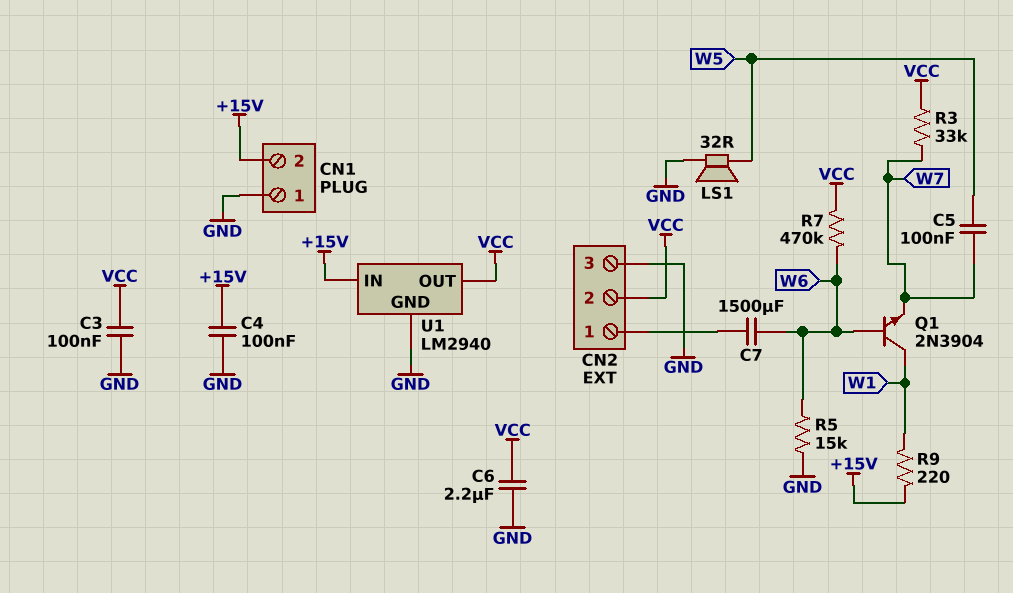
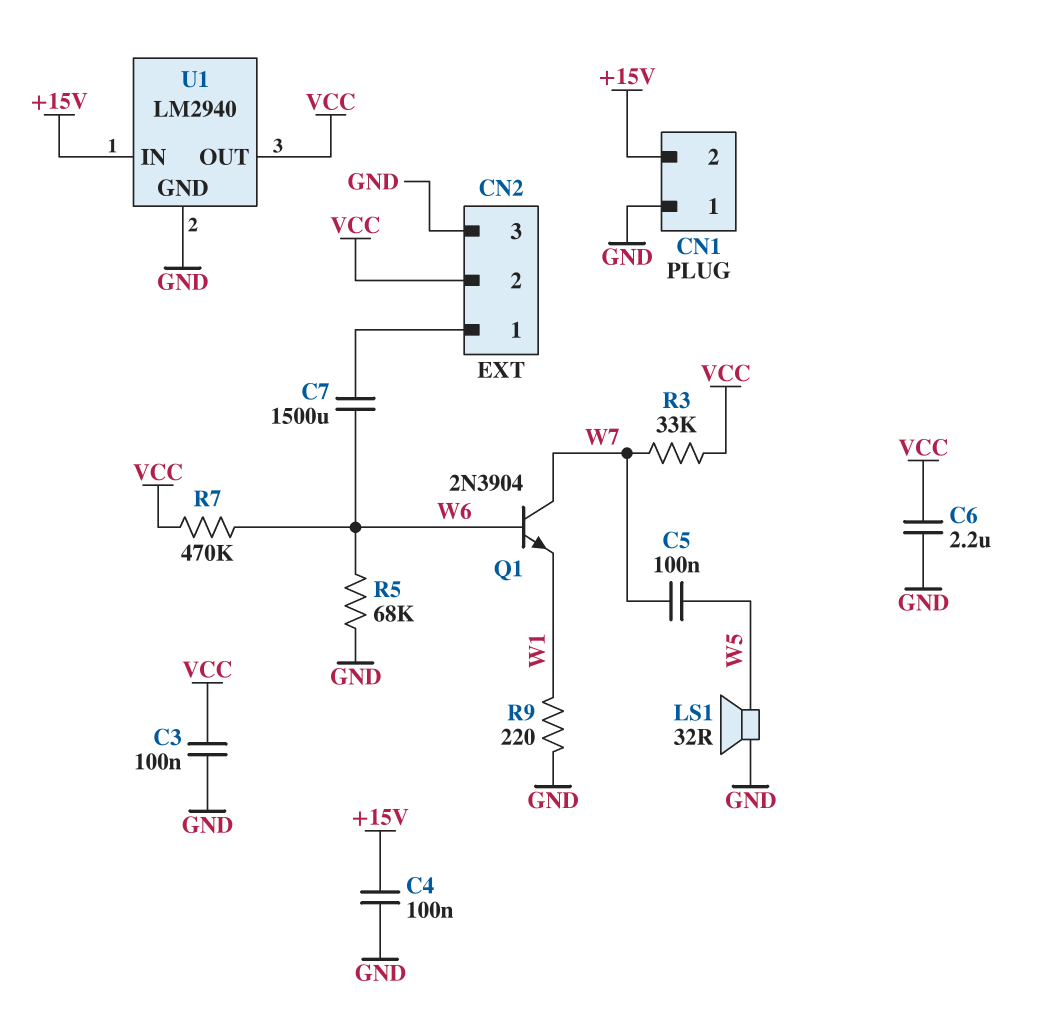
Q1: NPN 2N3904 (B W6, C W1, E W7) -> NPN 2N3904 (B W6, C W7, E W1)
R5: 15k (GND, W6) -> 68k (GND, W6)
R9: 220 (+15V, W1) -> 220 (GND, W1)

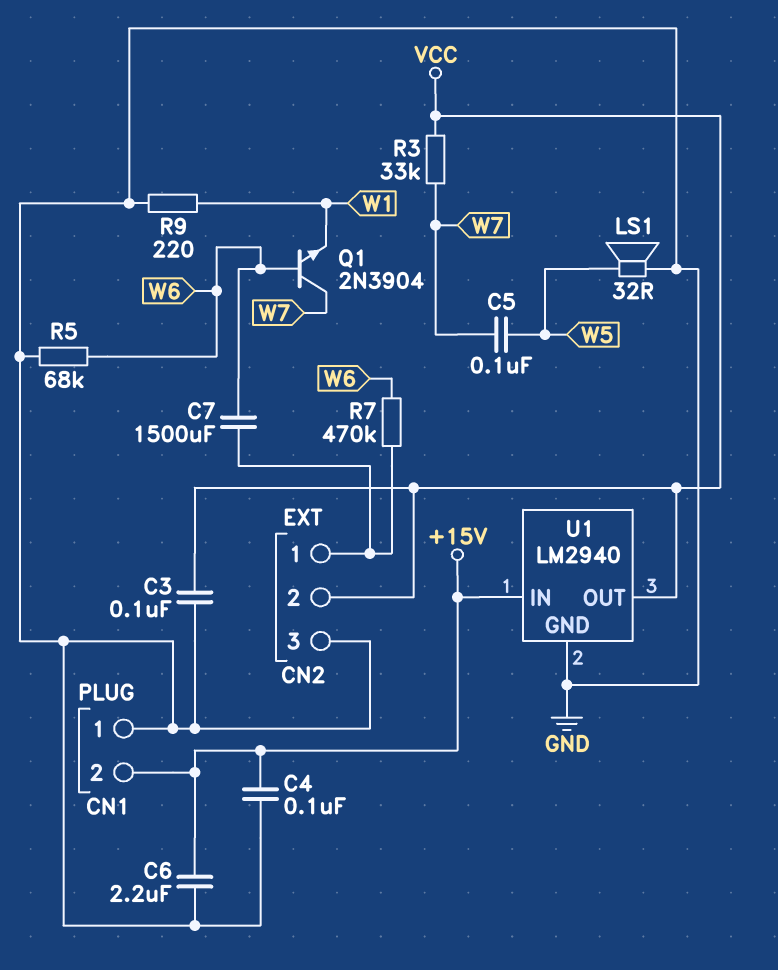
C6: 2.2uF (GND, VCC) -> 2.2uF (+15V, GND)
R7: 470k (VCC, W6) -> 470k (CN2/1, W6)

